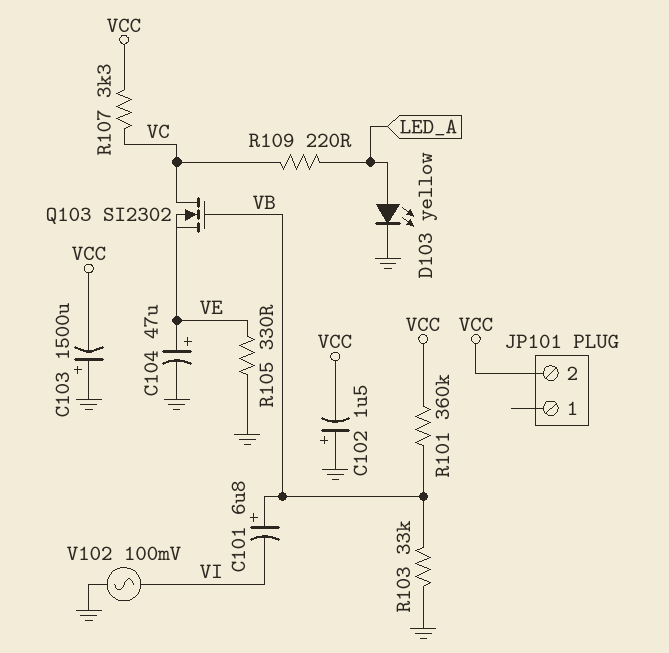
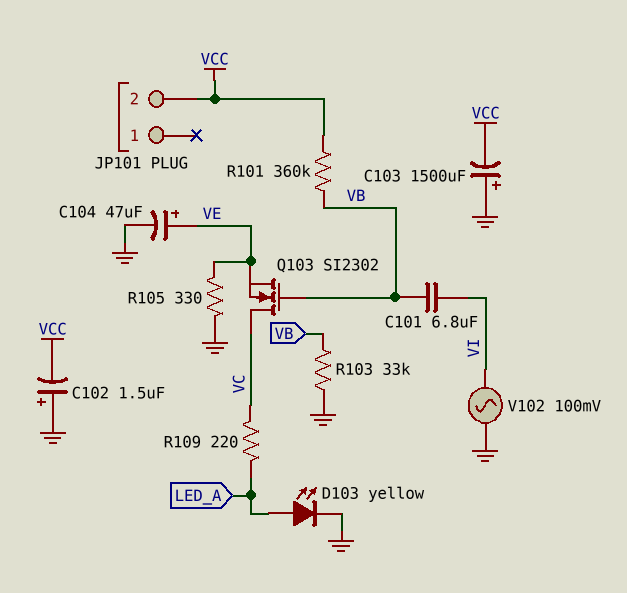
C101: 6.8uF (plus VB, minus VI) -> 6.8uF (VB, VI)
R107: 3.3k (VC, VCC) -> none

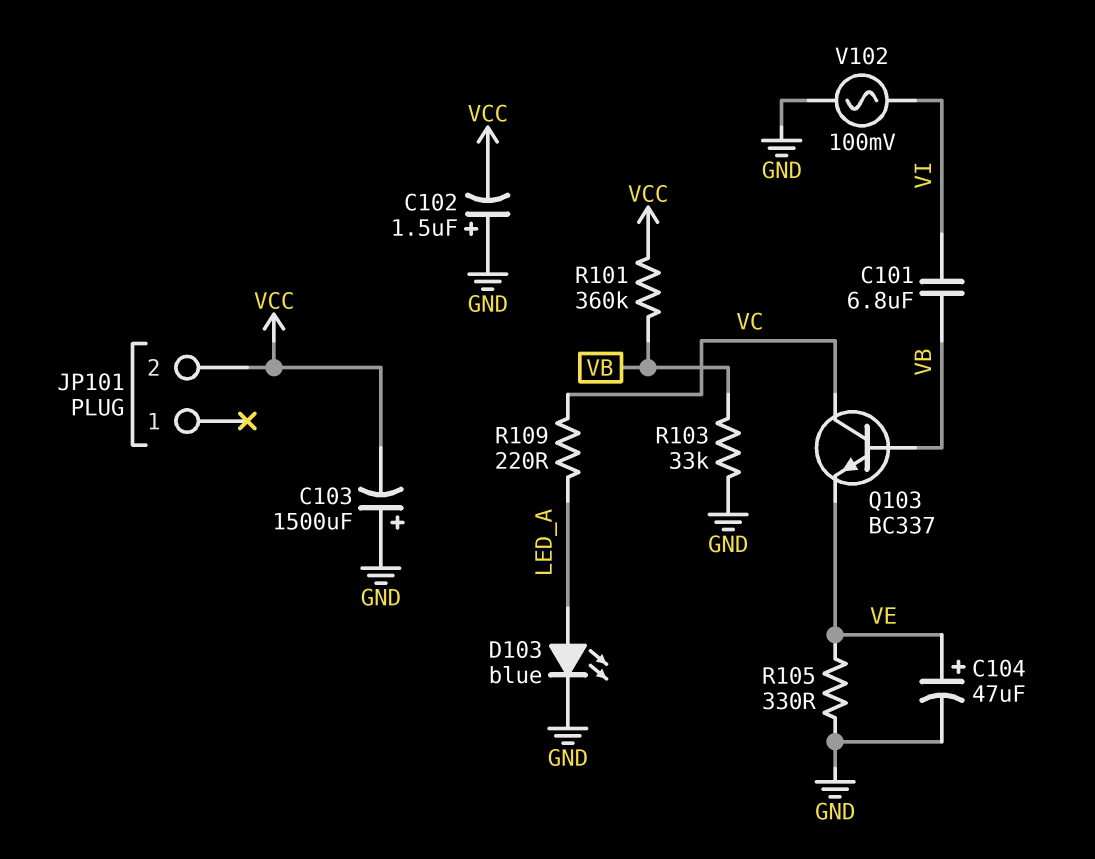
D103: LED yellow (A LED_A, K GND) -> LED blue (A LED_A, K GND)
Q103: NMOS SI2302 (G VB, D VC, S VE) -> NPN BC337 (B VB, C VC, E VE)

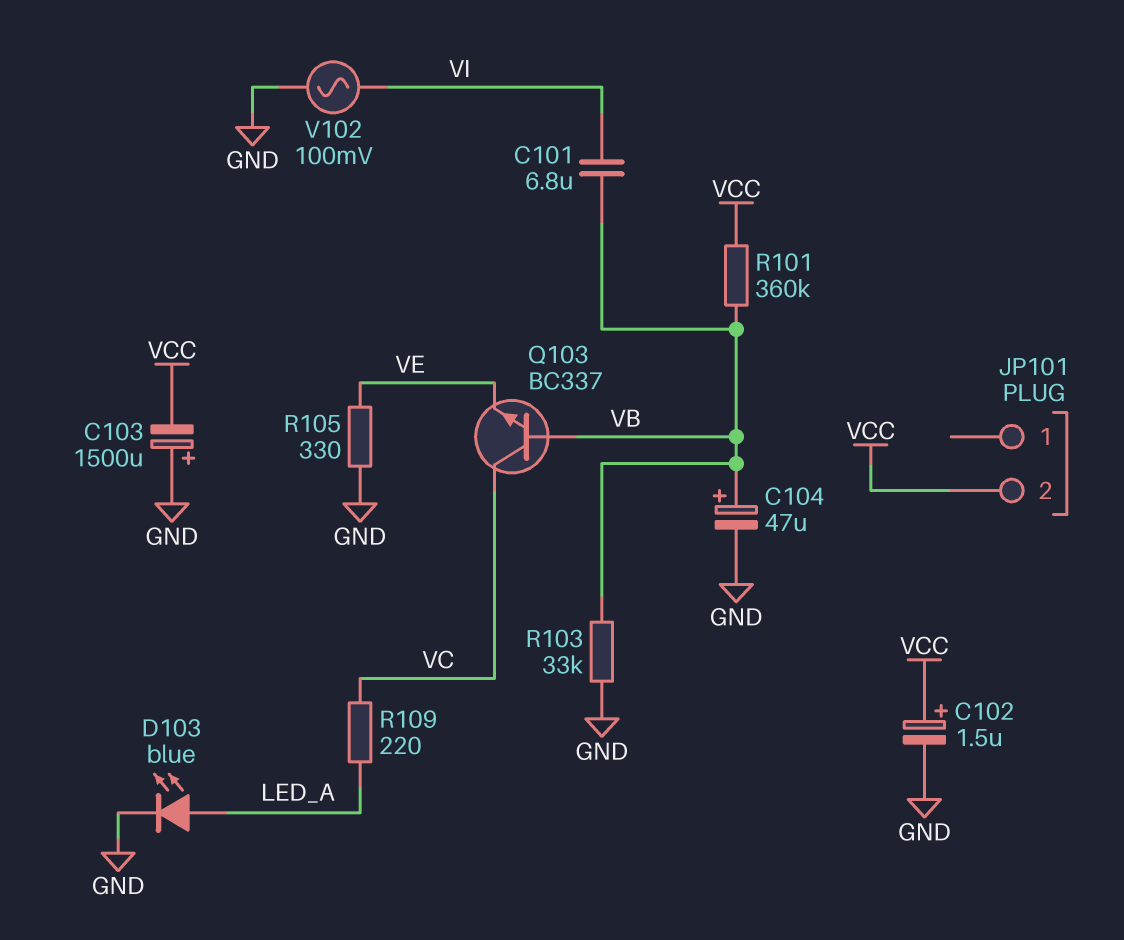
C102: 1.5uF (plus GND, minus VCC) -> 1.5uF (plus VCC, minus GND)
C104: 47uF (plus VE, minus GND) -> 47uF (plus VB, minus GND)

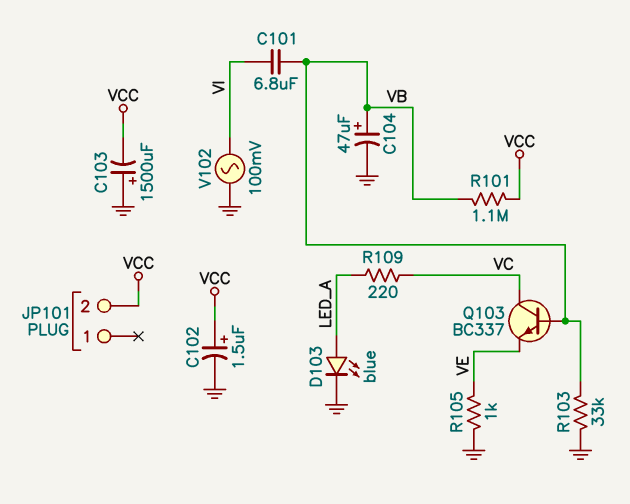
R101: 360k (VB, VCC) -> 1.1M (VB, VCC)
R105: 330 (GND, VE) -> 1k (GND, VE)

